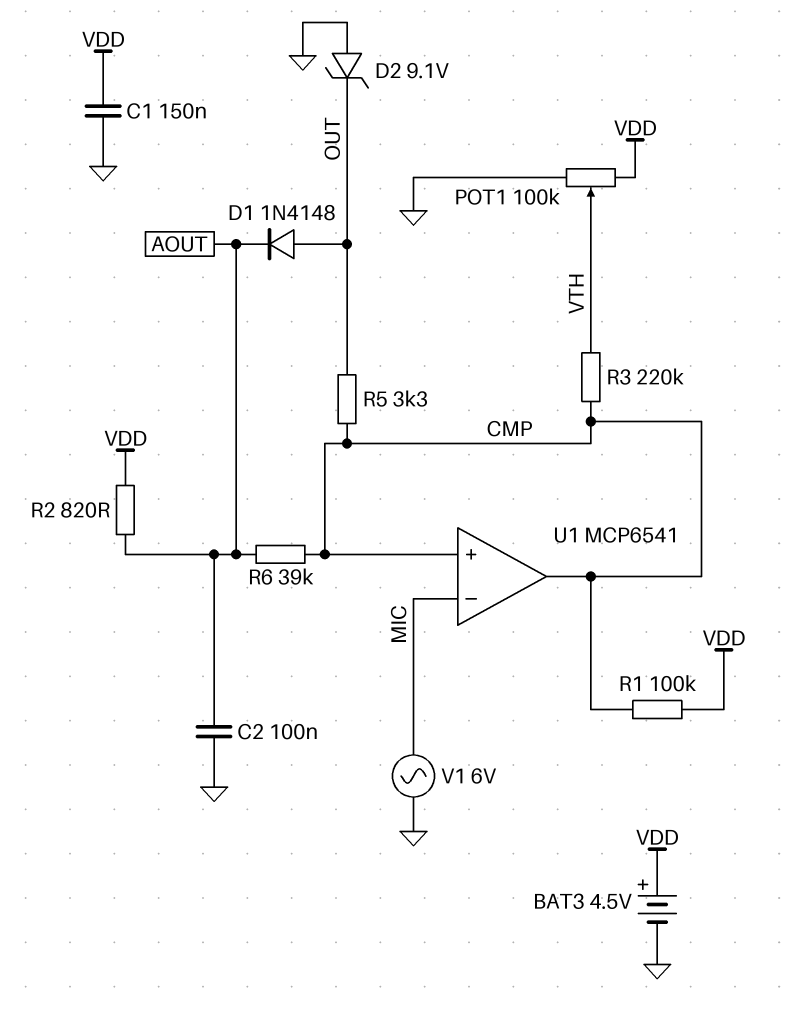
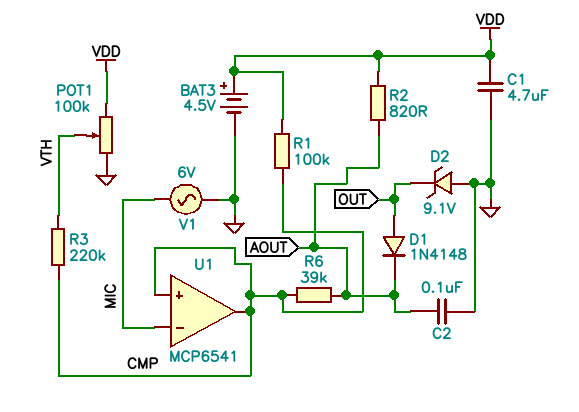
C1: 150nF (GND, VDD) -> 4.7uF (GND, VDD)
R5: 3.3k (CMP, OUT) -> none

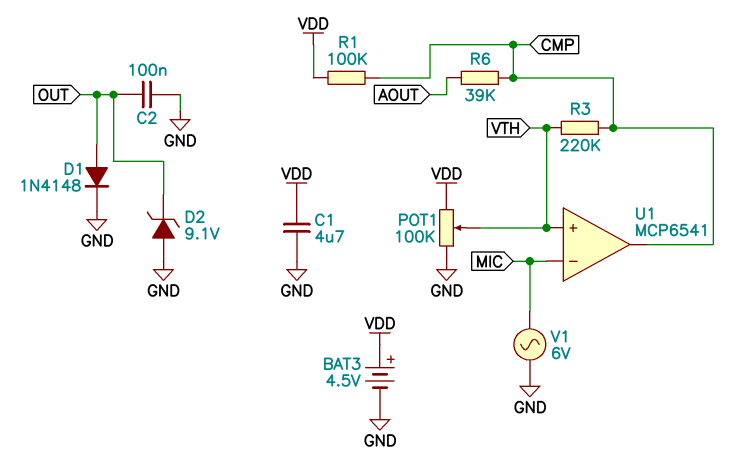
C2: 100nF (AOUT, GND) -> 100nF (GND, OUT)
D1: diode 1N4148 (A OUT, K AOUT) -> diode 1N4148 (A OUT, K GND)
R2: 820 (AOUT, VDD) -> none
U1 pin in+: CMP -> VTH

